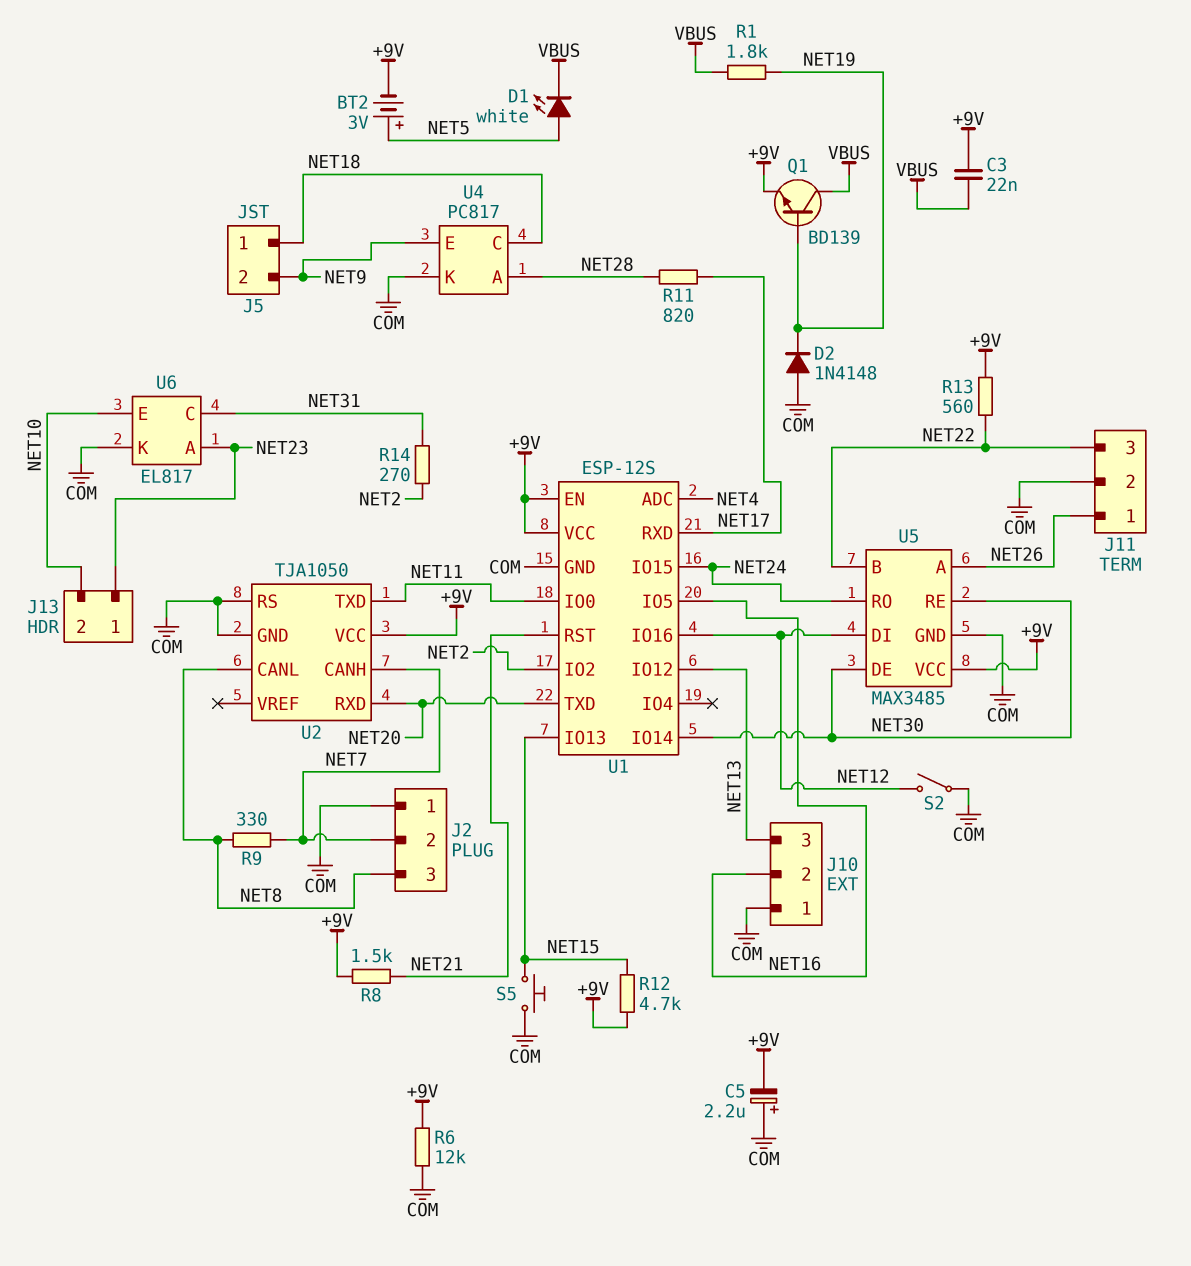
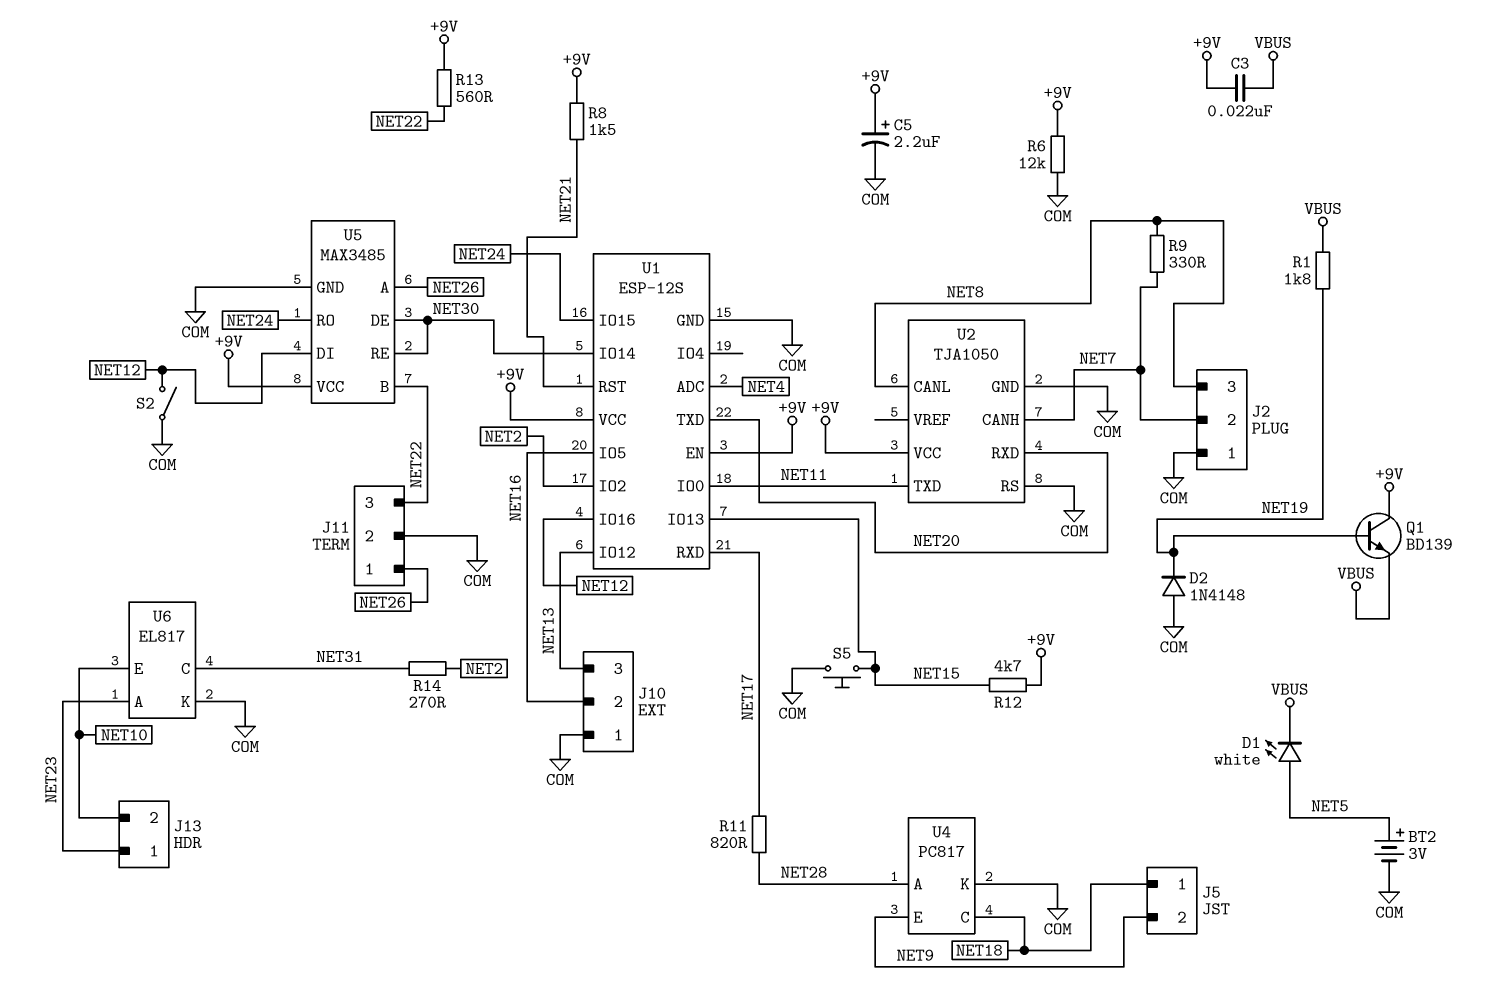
BT2: 3V (plus NET5, minus +9V) -> 3V (plus NET5, minus COM)
C5: 2.2uF (plus COM, minus +9V) -> 2.2uF (plus +9V, minus COM)
Q1: NPN BD139 (B NET19, C VBUS, E +9V) -> NPN BD139 (B NET19, C +9V, E VBUS)

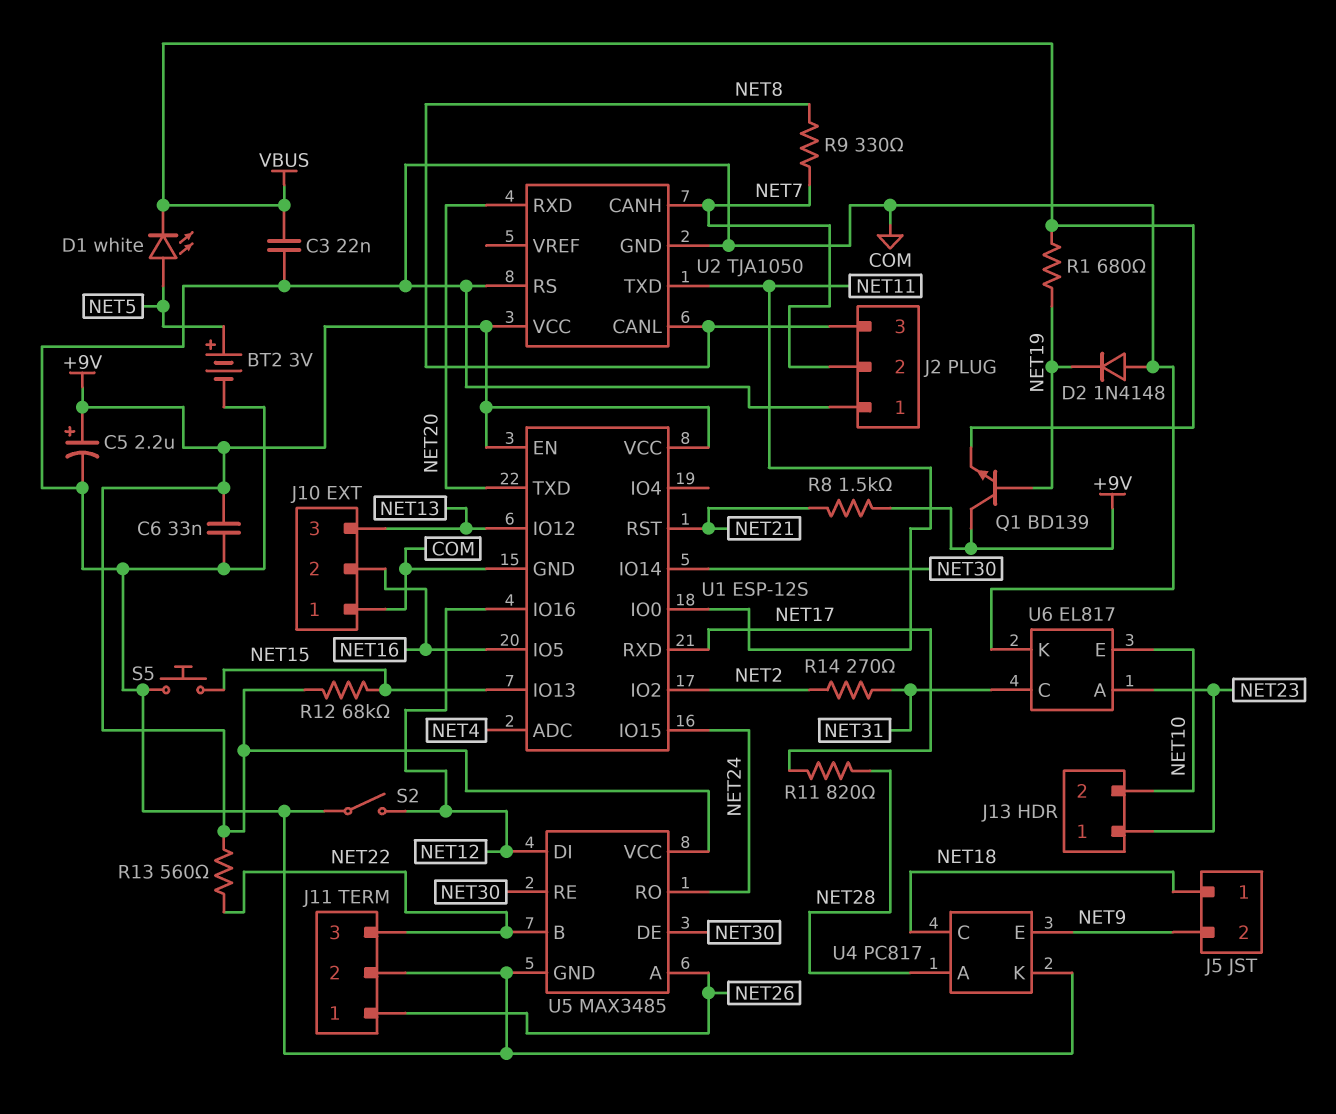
C3: 22nF (+9V, VBUS) -> 22nF (COM, VBUS)
C6: none -> 33nF (+9V, COM)
R1: 1.8k (NET19, VBUS) -> 680 (NET19, VBUS)
R6: 12k (+9V, COM) -> none
R12: 4.7k (+9V, NET15) -> 68k (+9V, NET15)

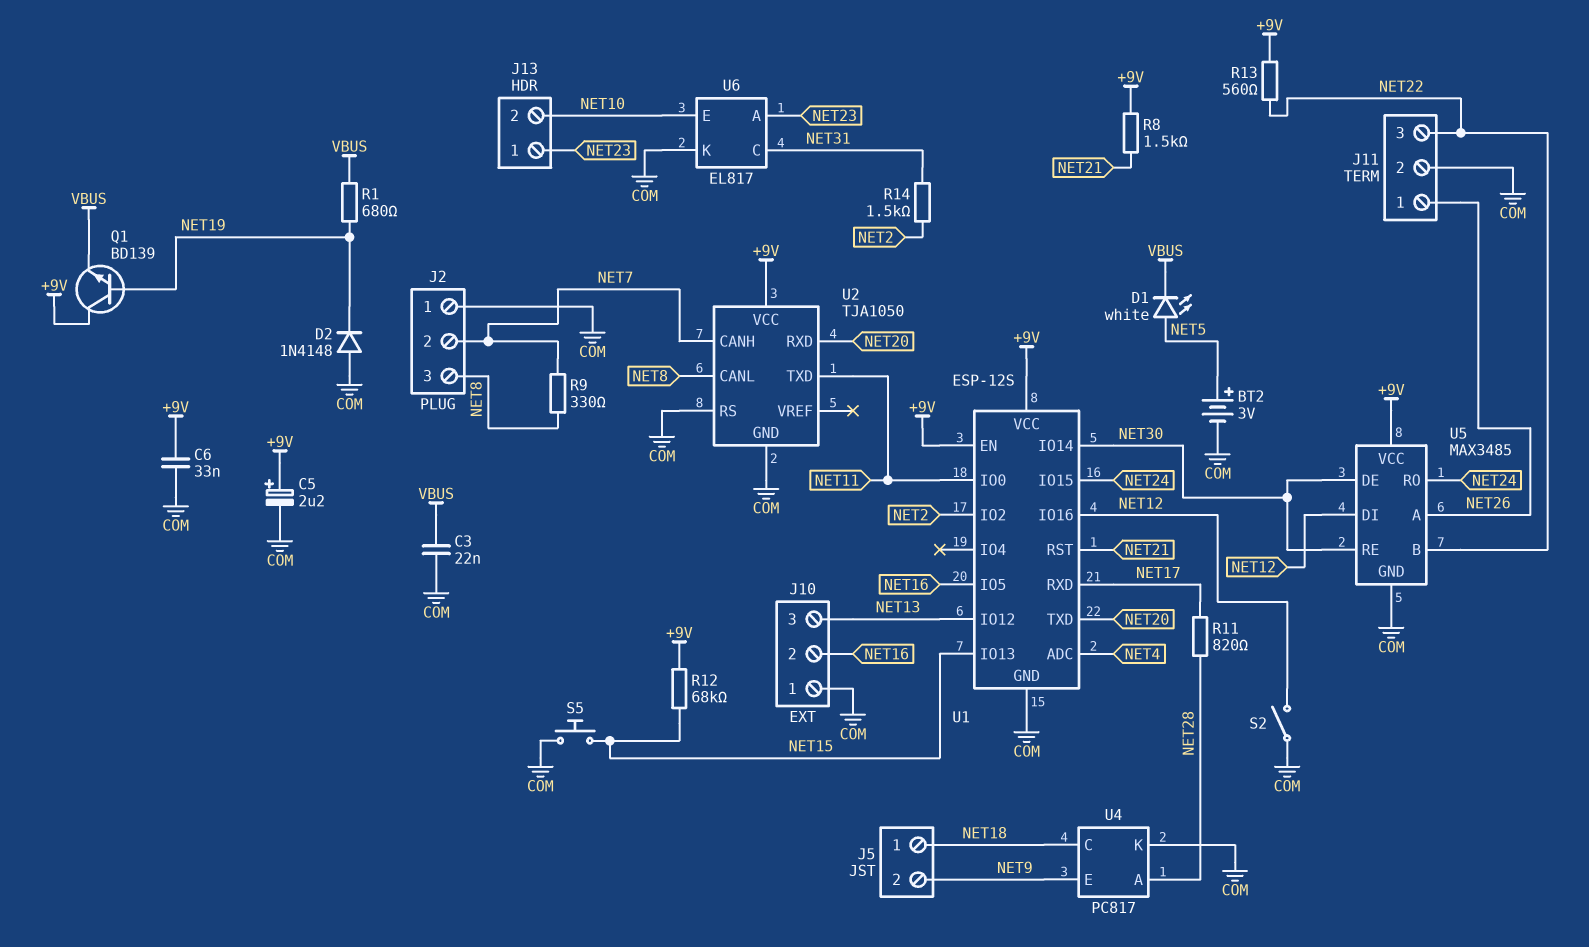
R14: 270 (NET2, NET31) -> 1.5k (NET2, NET31)

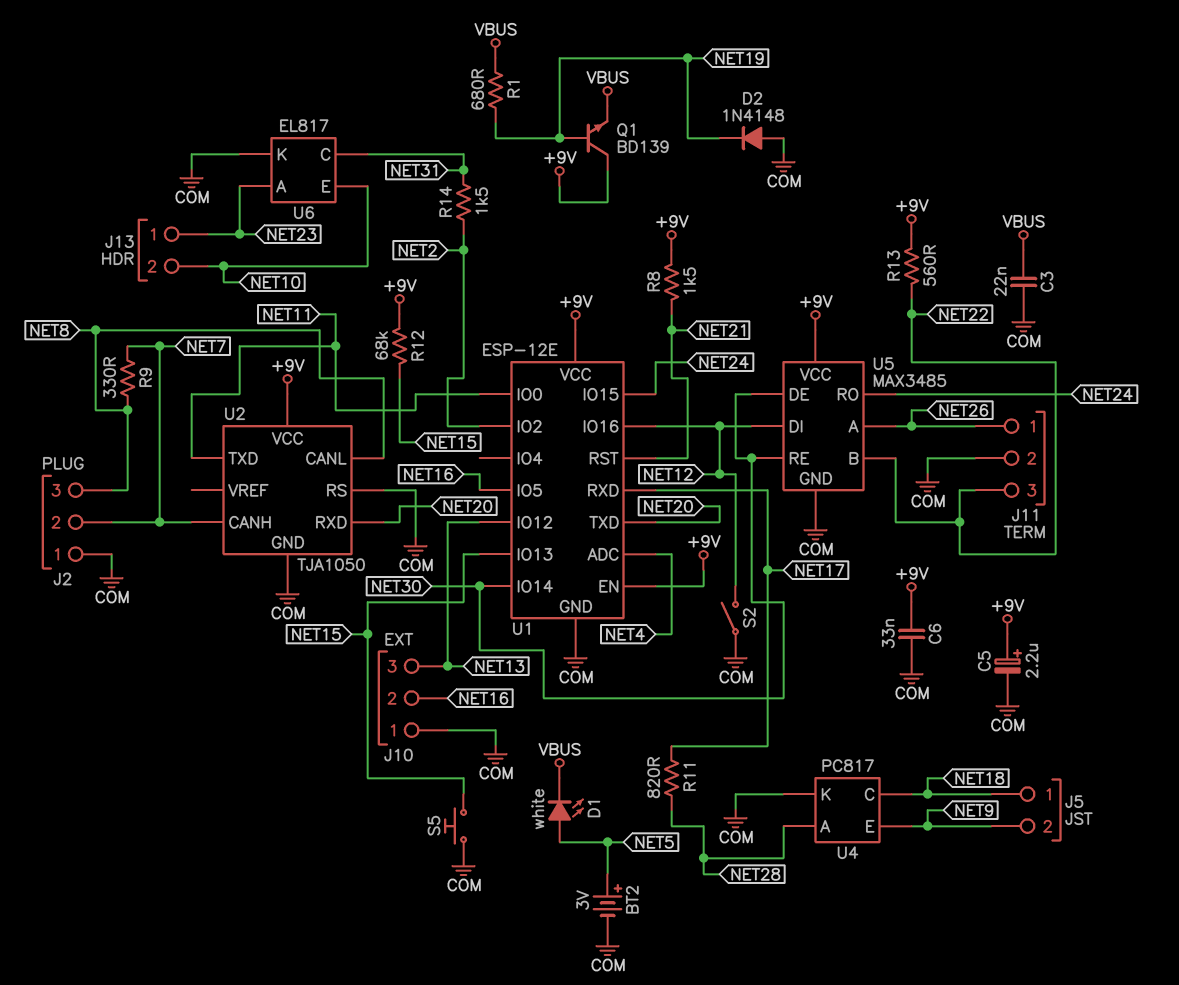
U1: ESP-12S -> ESP-12E

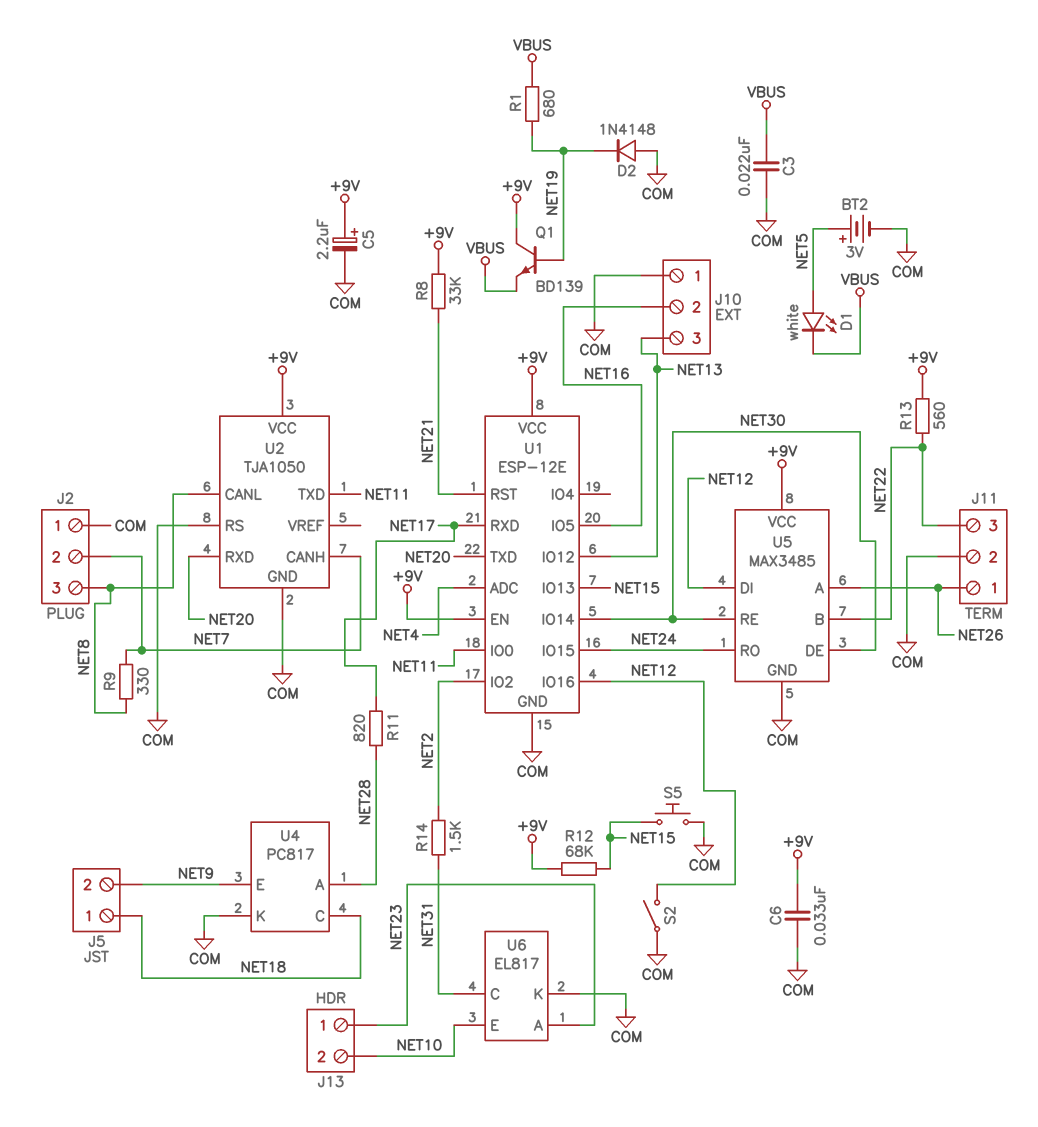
R8: 1.5k (+9V, NET21) -> 33k (+9V, NET21)

